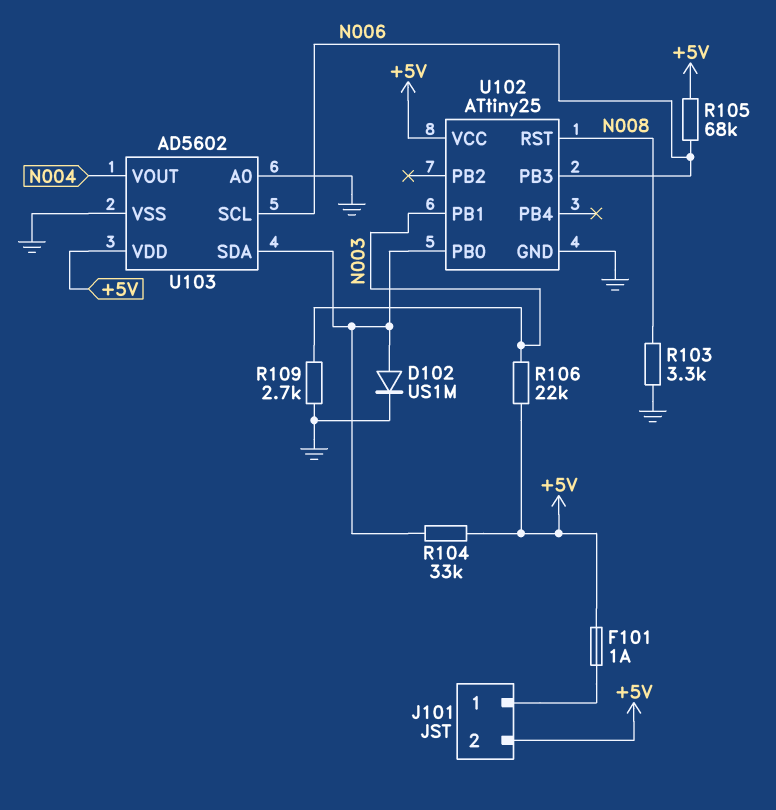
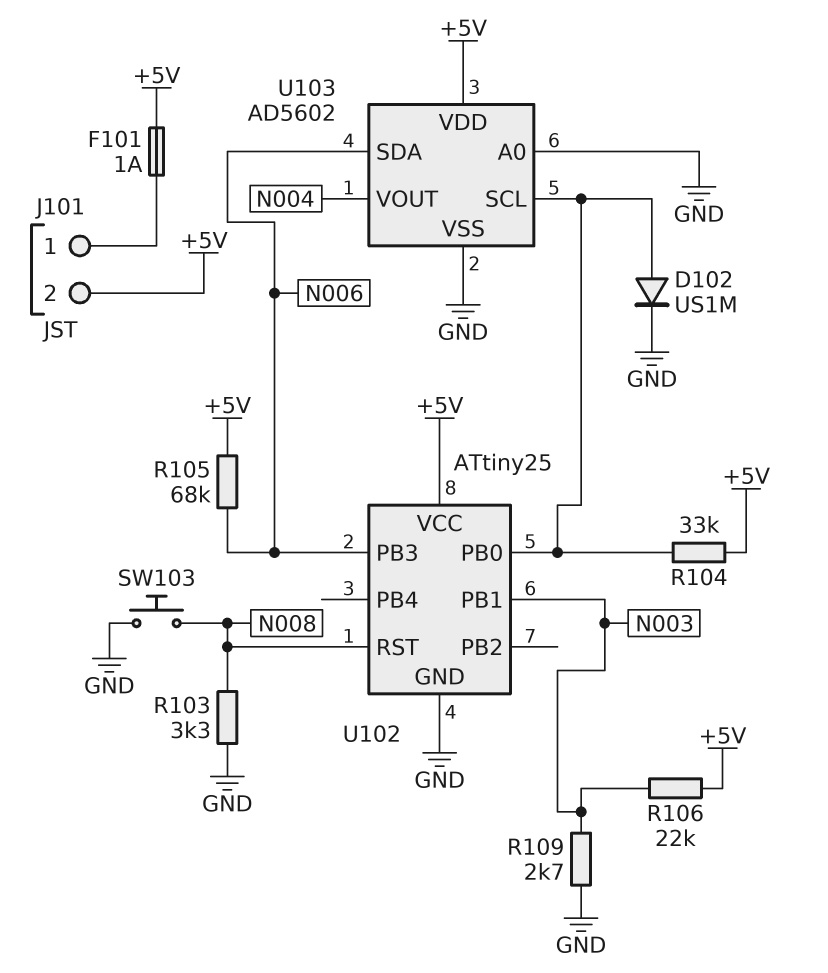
SW103: none -> button (GND, N008)
U103 pin SCL: N006 -> U102/PB0
U103 pin SDA: U102/PB0 -> N006

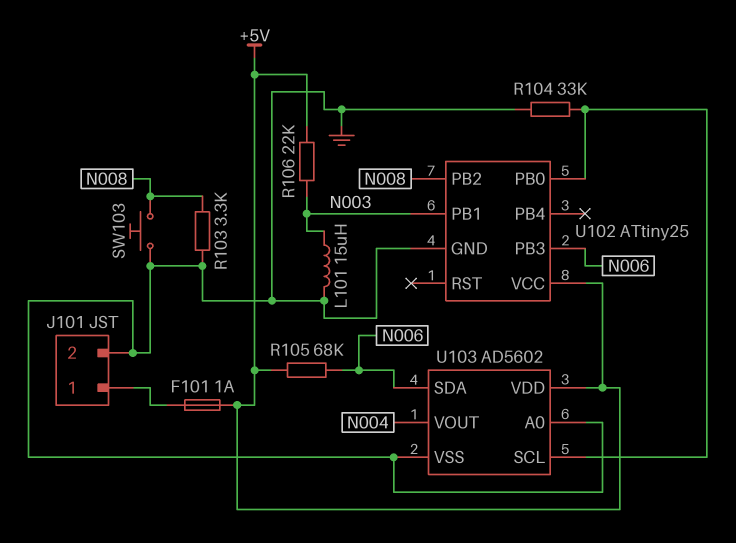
D102: diode US1M (A U102/PB0, K GND) -> none
J101 pin 2: +5V -> GND
L101: none -> 15uH (GND, N003)
R104: 33k (+5V, U102/PB0) -> 33k (GND, U102/PB0)
R109: 2.7k (GND, N003) -> none
U102 pin PB2: none -> N008
U102 pin RST: N008 -> none

